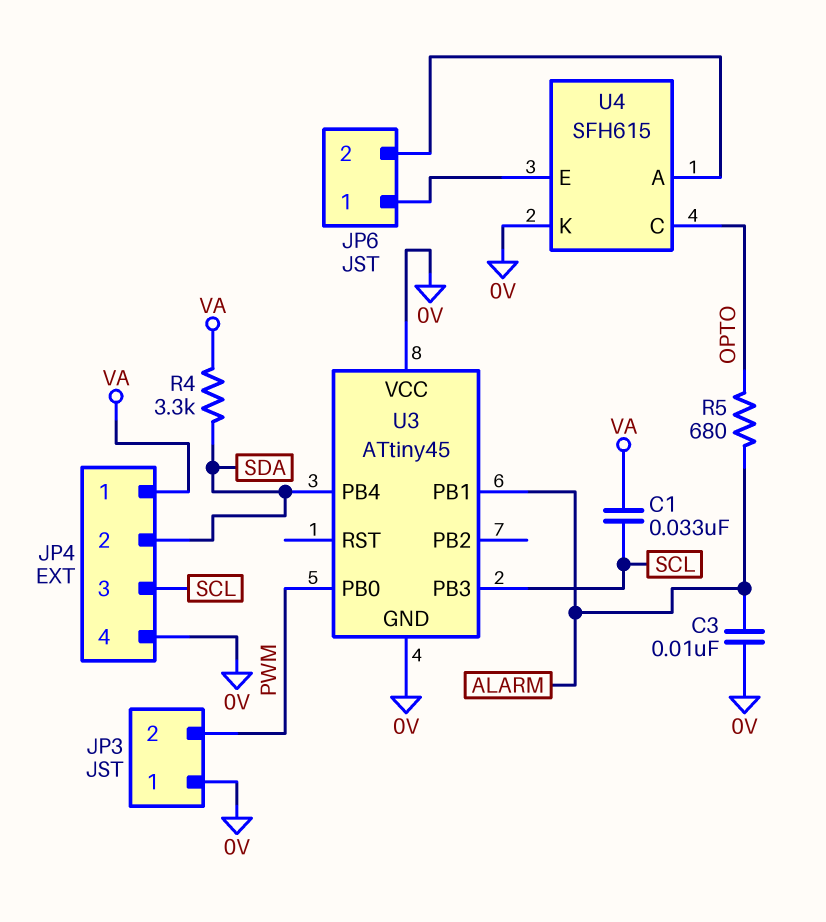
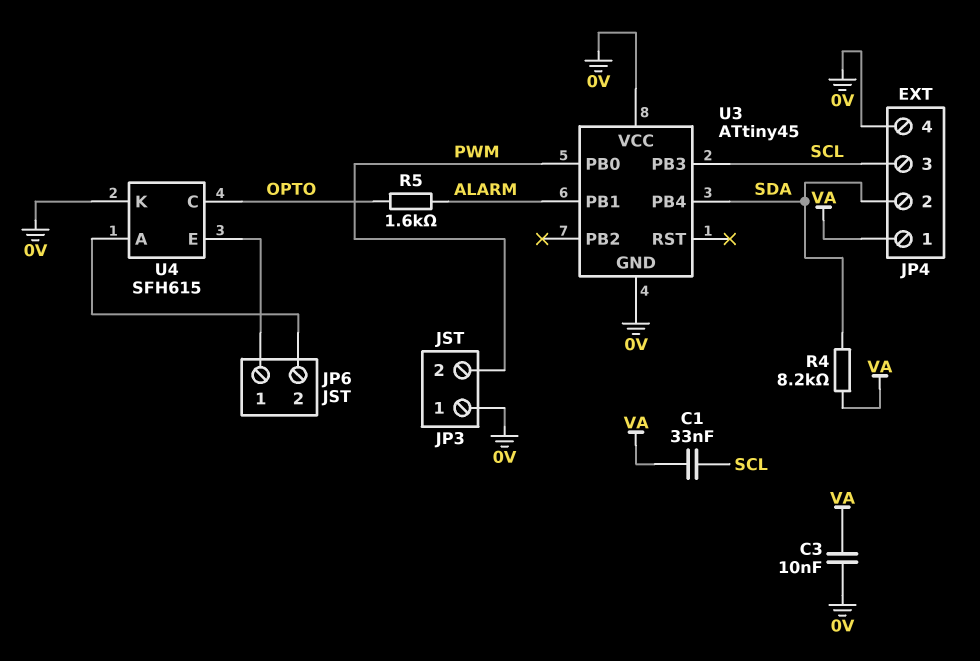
C3: 10nF (0V, ALARM) -> 10nF (0V, VA)
R4: 3.3k (SDA, VA) -> 8.2k (SDA, VA)
R5: 680 (ALARM, OPTO) -> 1.6k (ALARM, OPTO)

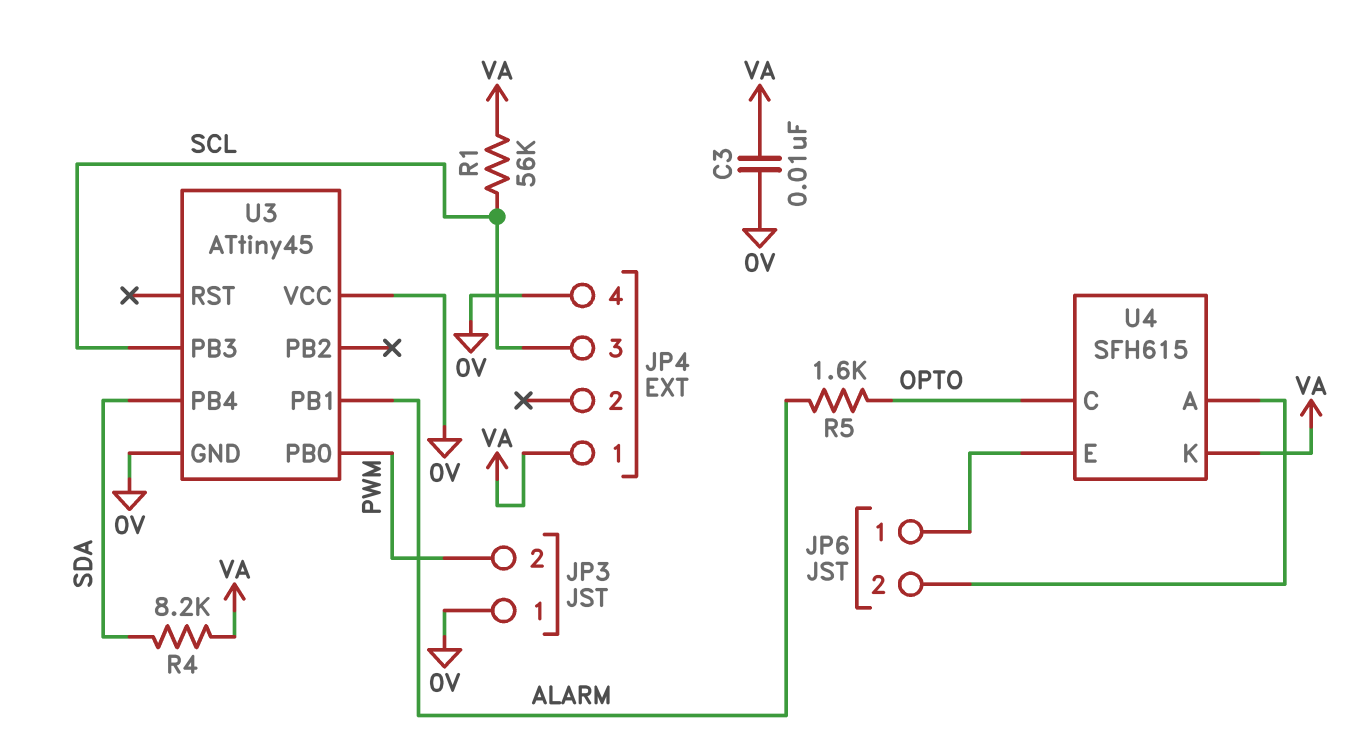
C1: 33nF (SCL, VA) -> none
JP4 pin 2: SDA -> none
R1: none -> 56k (SCL, VA)
U4 pin K: 0V -> VA

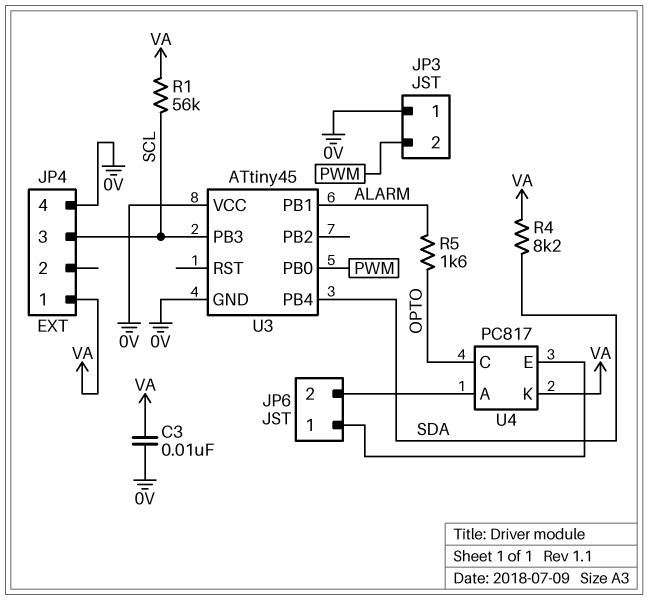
U4: SFH615 -> PC817

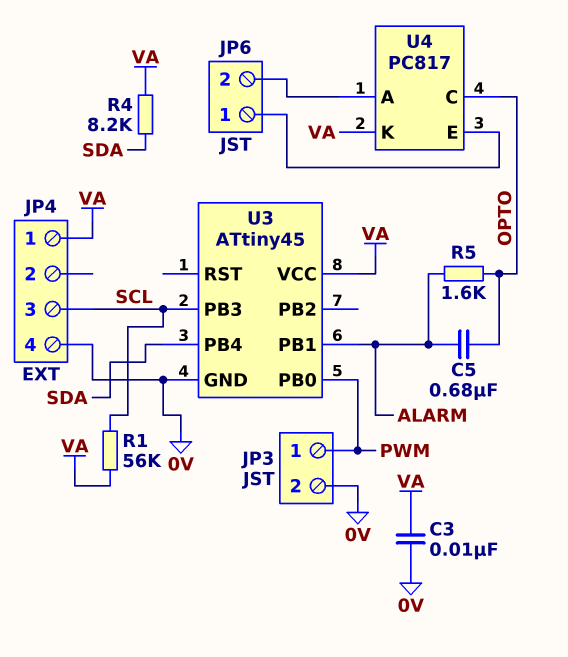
C5: none -> 680nF (ALARM, OPTO)
JP3 pin 1: 0V -> PWM
JP3 pin 2: PWM -> 0V
U3 pin VCC: 0V -> VA

